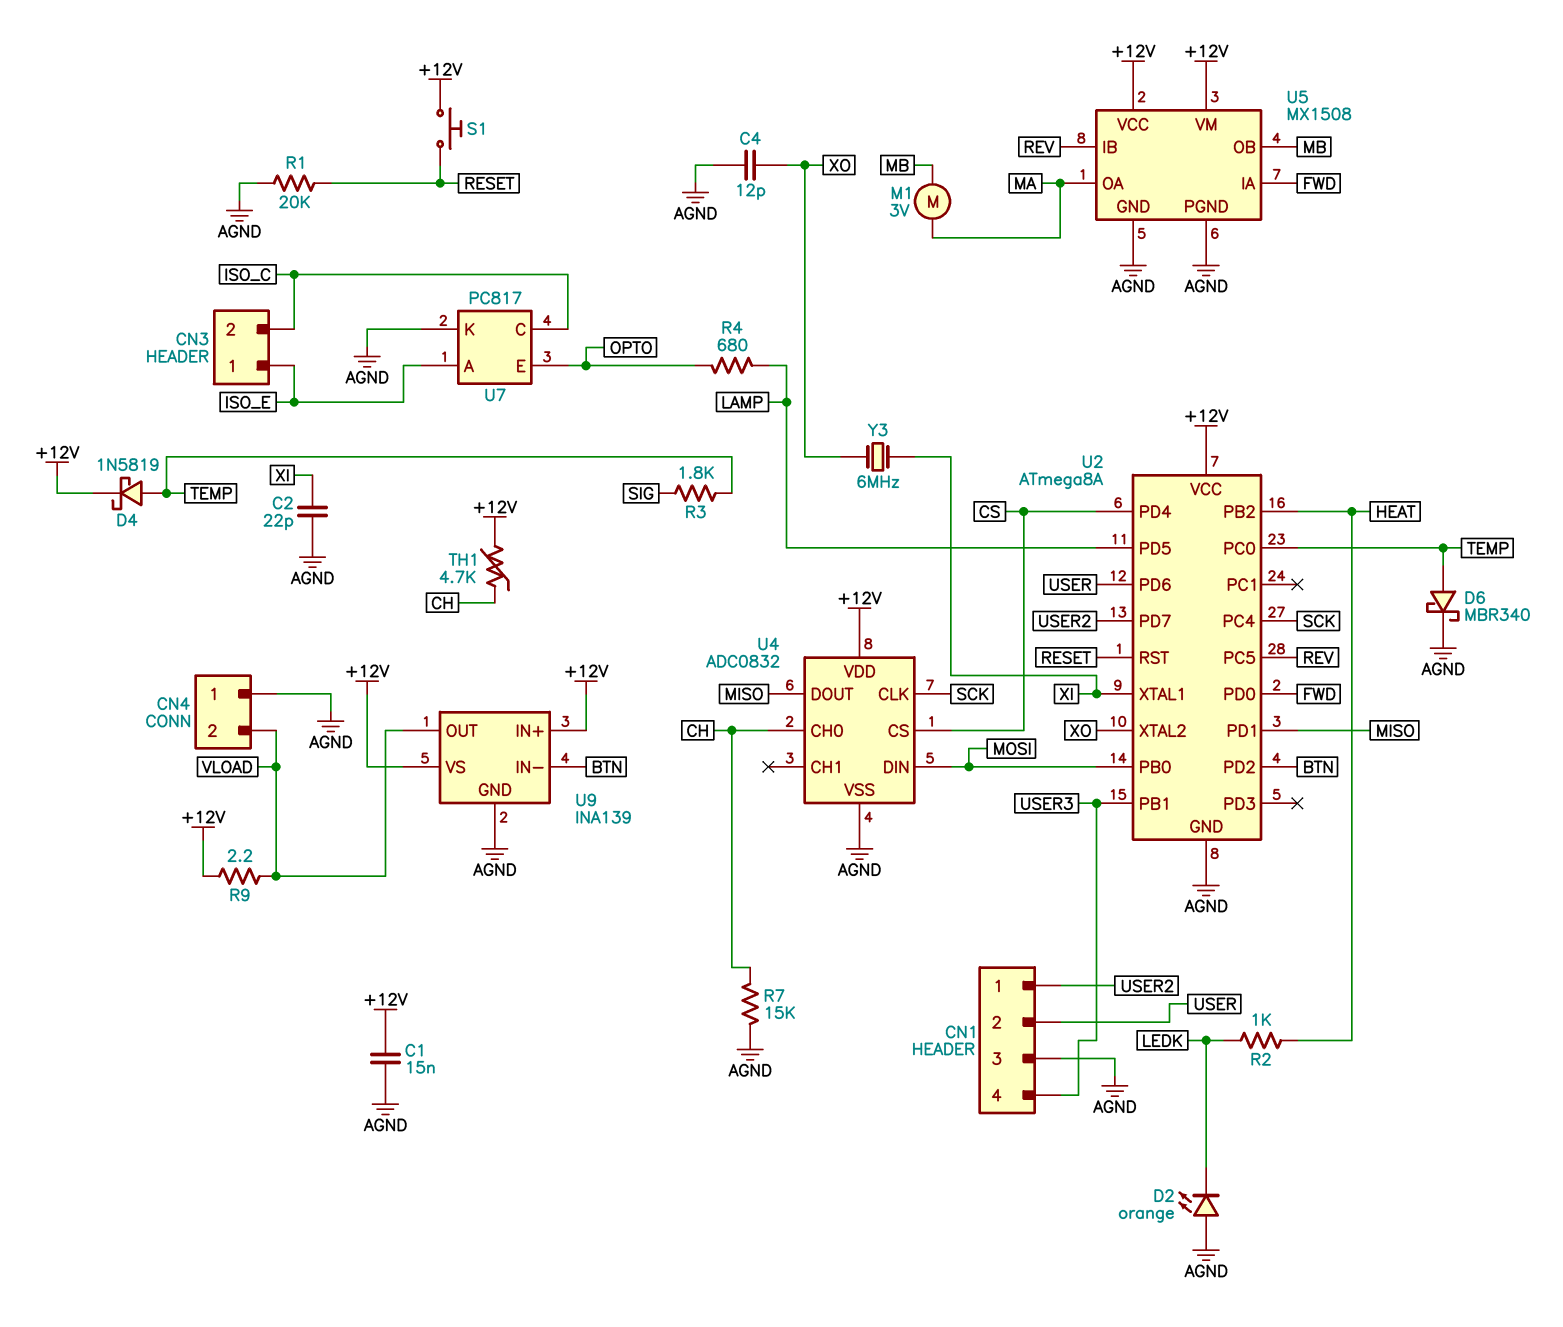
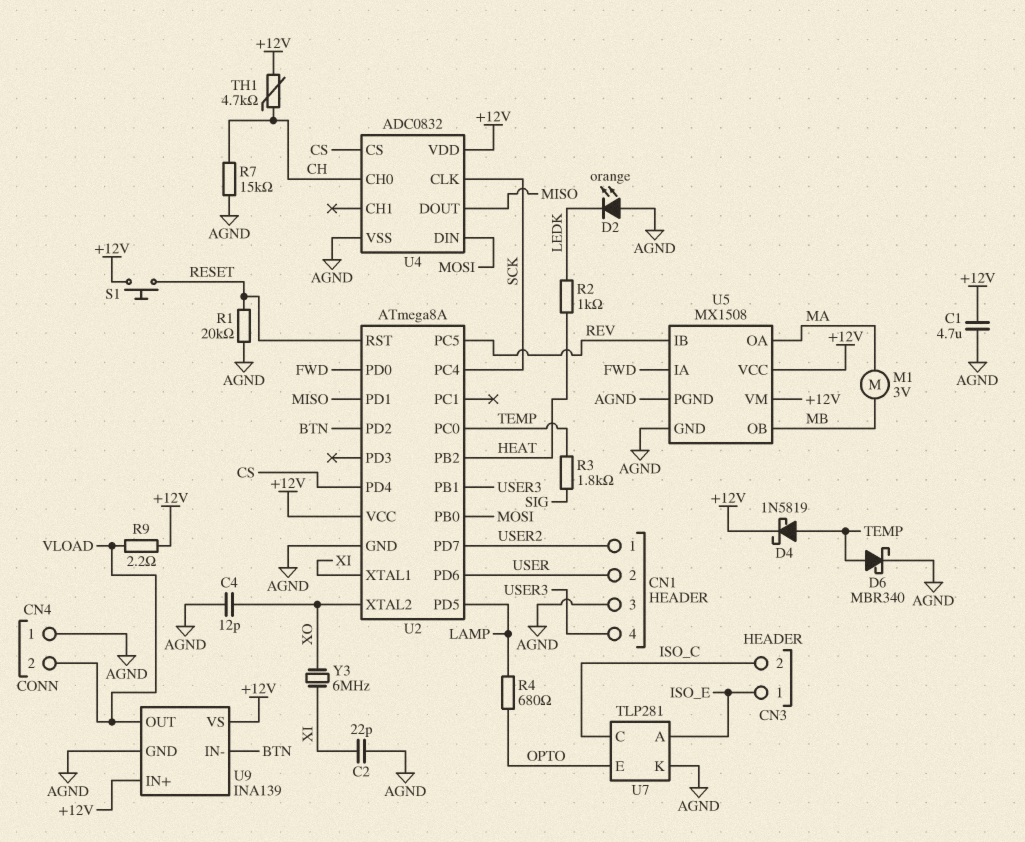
C1: 15nF (+12V, AGND) -> 4.7uF (+12V, AGND)
U7: PC817 -> TLP281

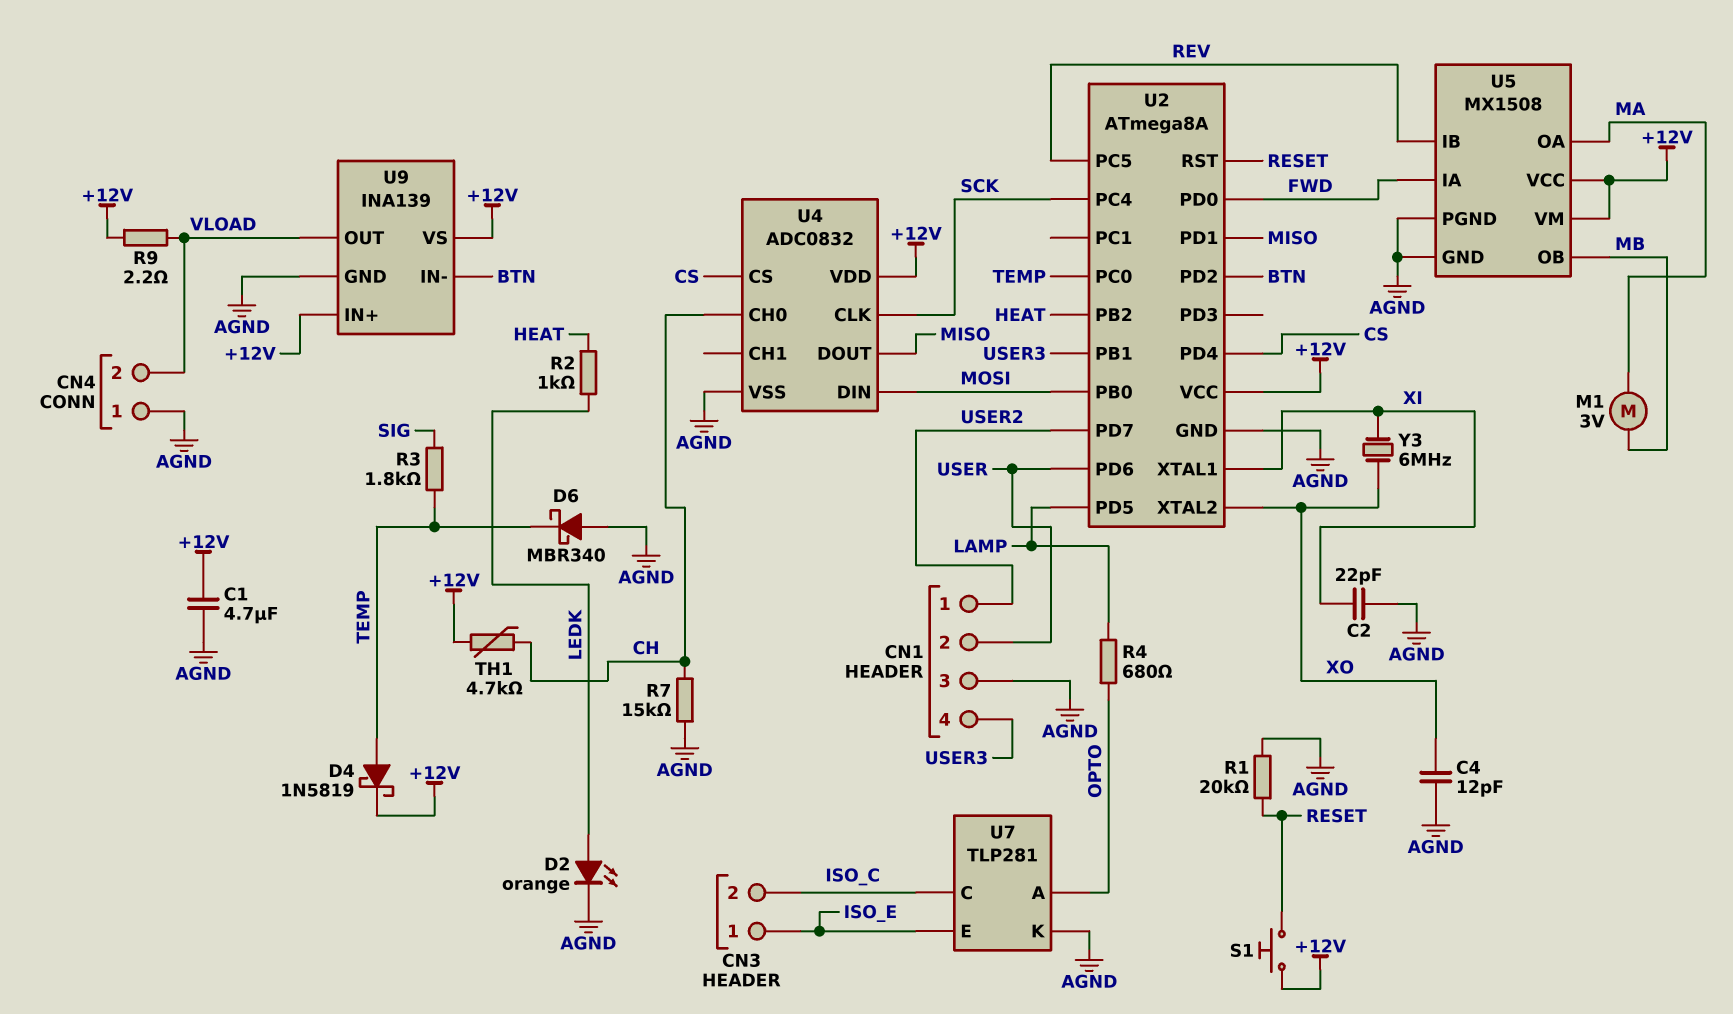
D2: LED orange (A AGND, K LEDK) -> LED orange (A LEDK, K AGND)
D6: schottky MBR340 (A TEMP, K AGND) -> schottky MBR340 (A AGND, K TEMP)
U7 pin A: ISO_E -> OPTO
U7 pin E: OPTO -> ISO_E

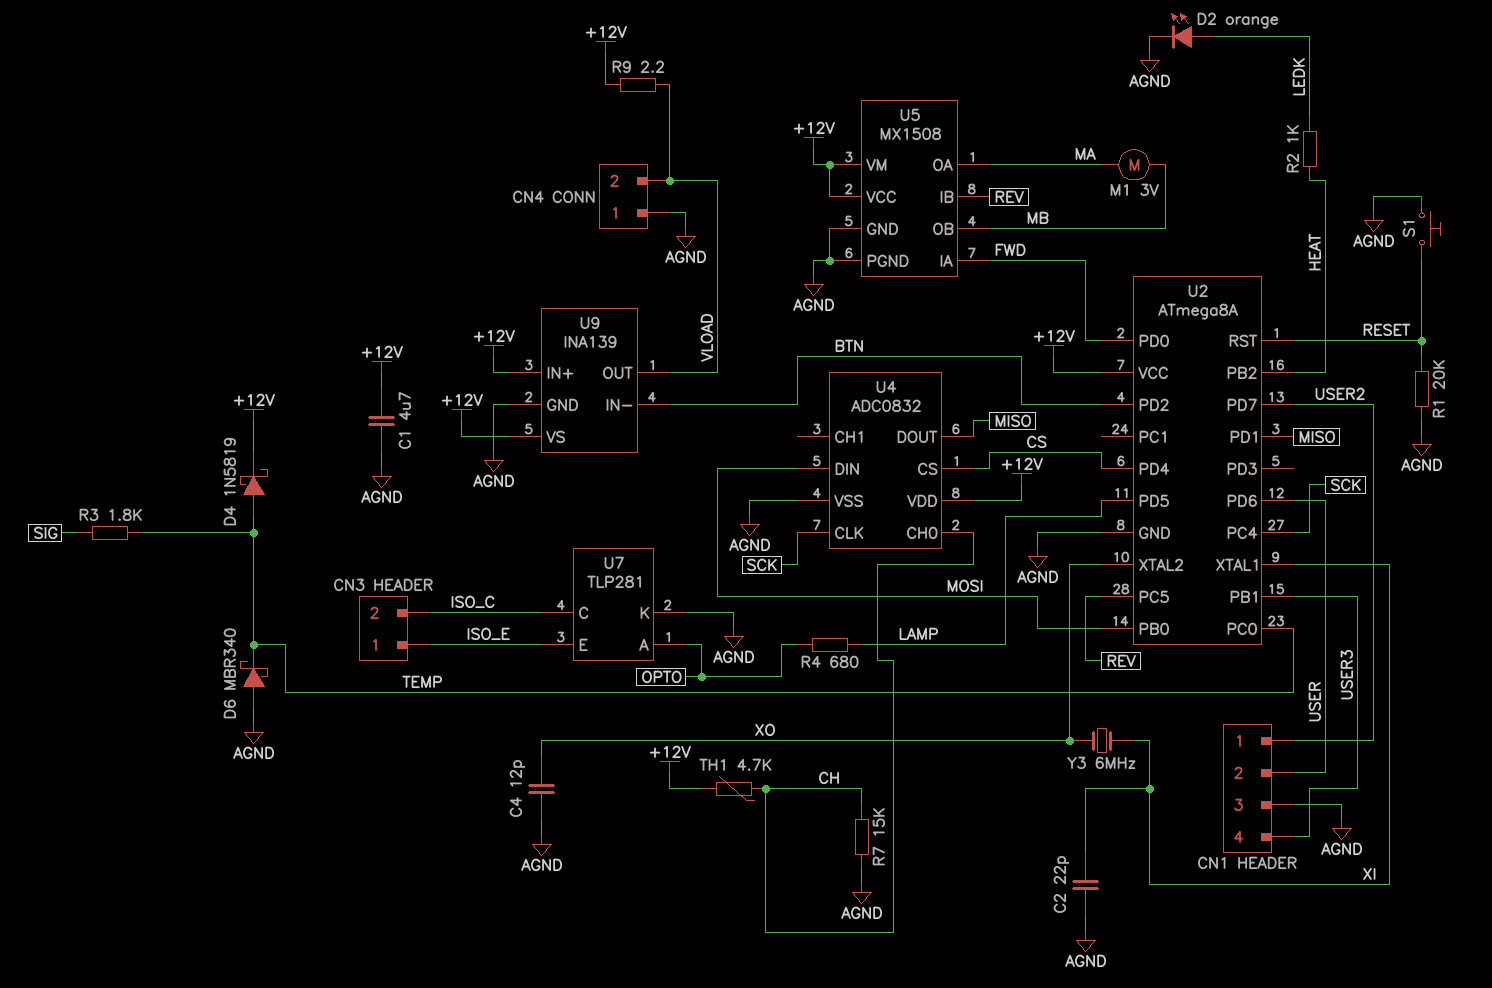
S1: button (+12V, RESET) -> button (AGND, RESET)

